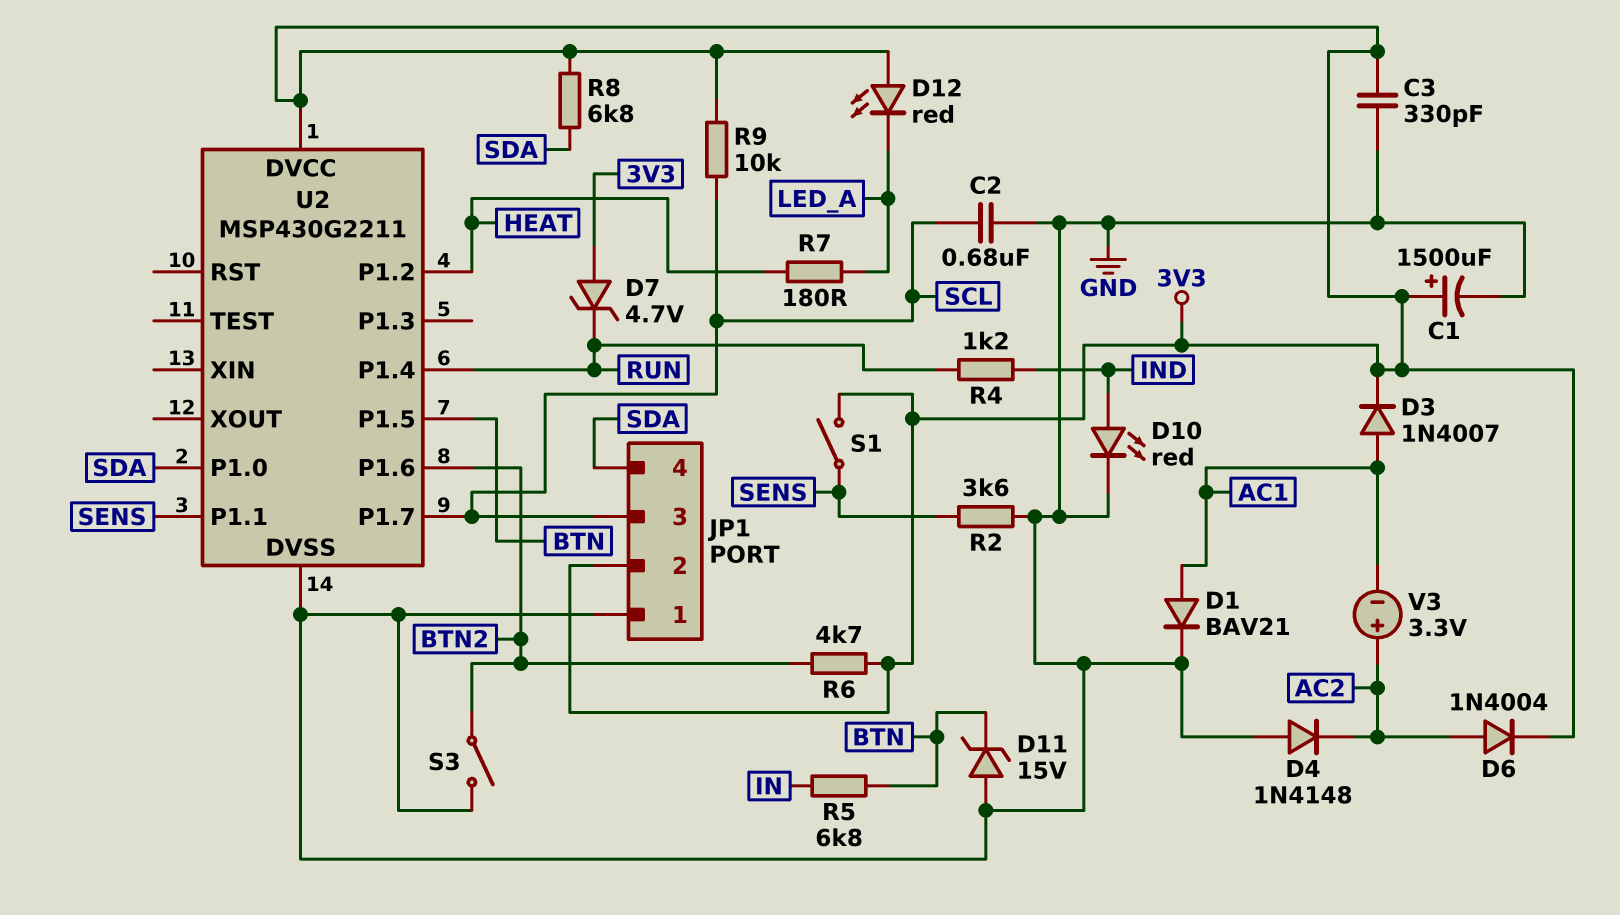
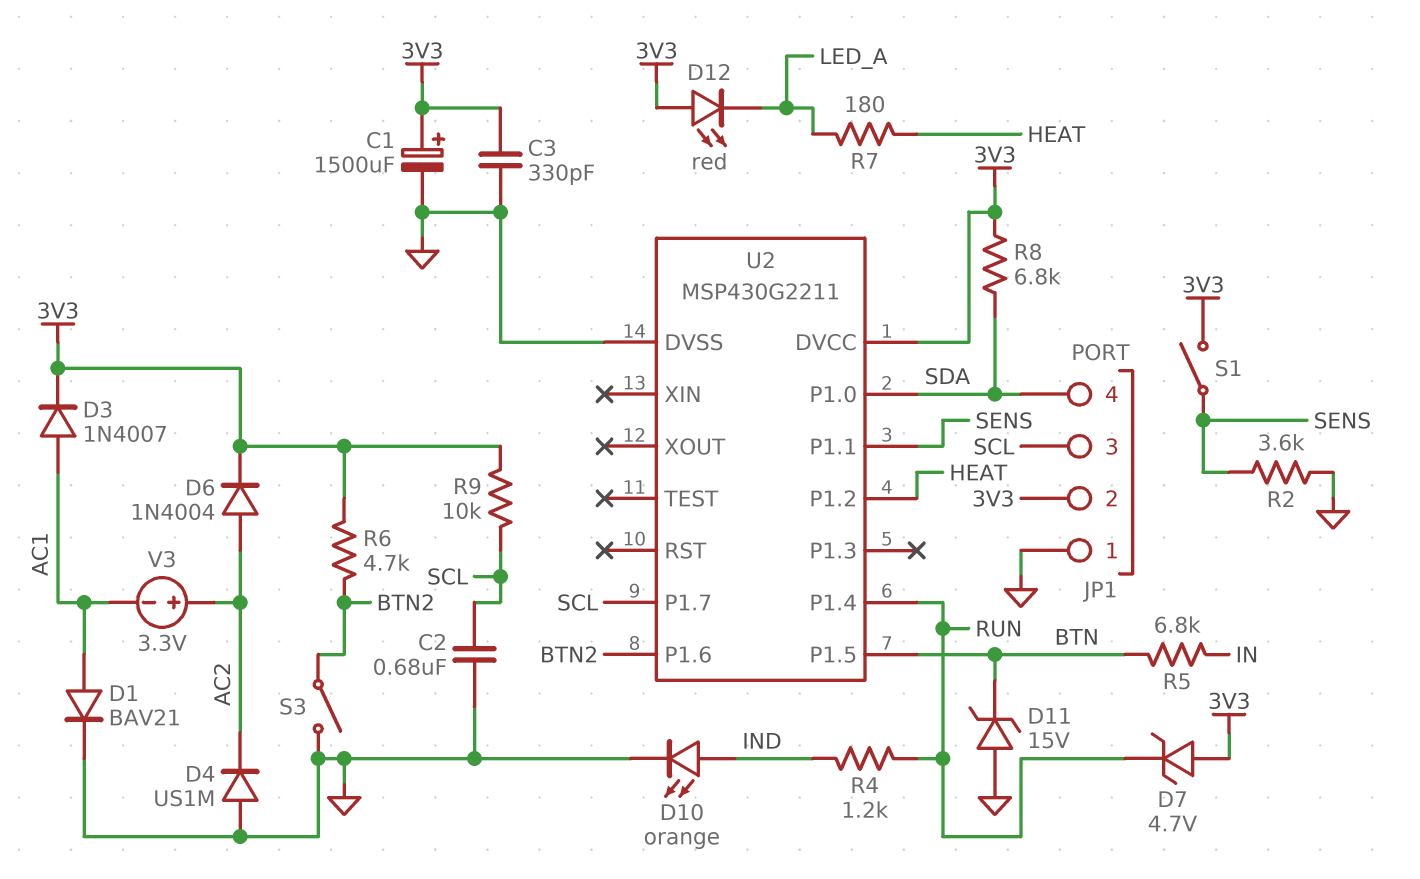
D4: diode 1N4148 (A GND, K AC2) -> diode US1M (A GND, K AC2)
D10: LED red (A IND, K GND) -> LED orange (A IND, K GND)

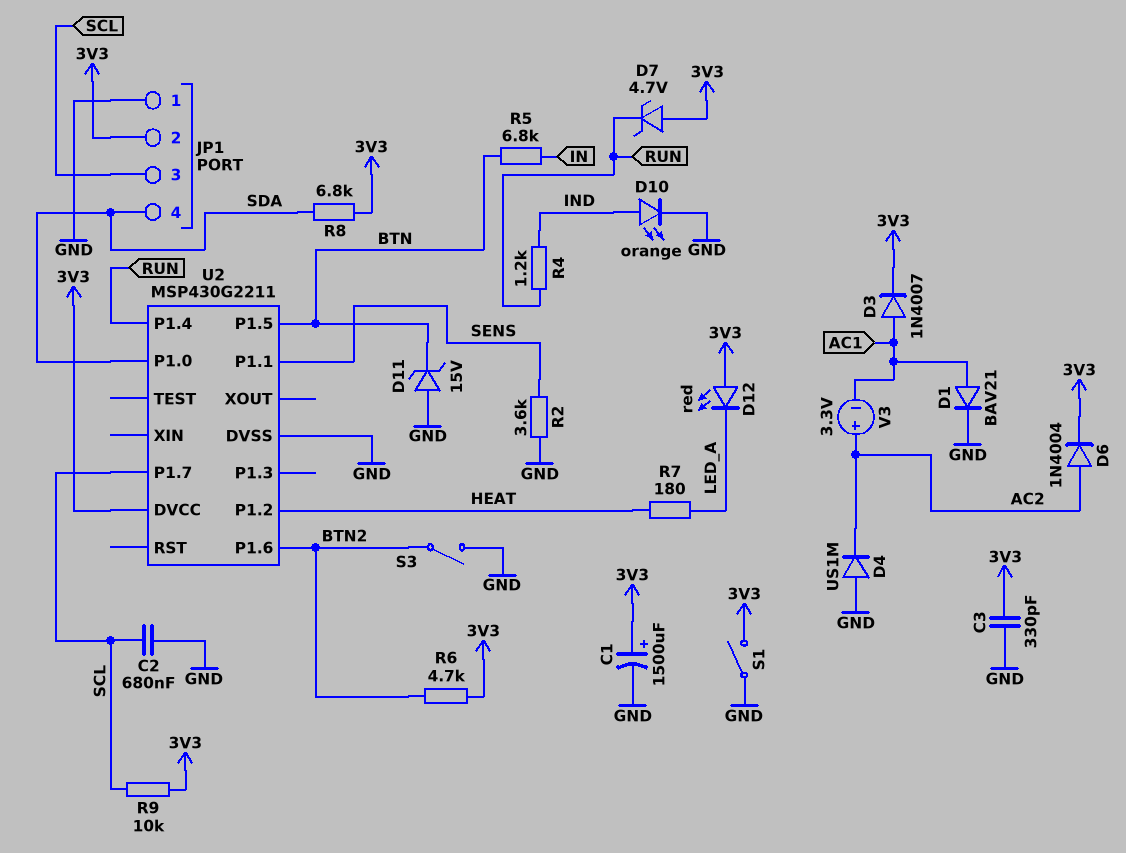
S1: switch (3V3, SENS) -> switch (3V3, GND)

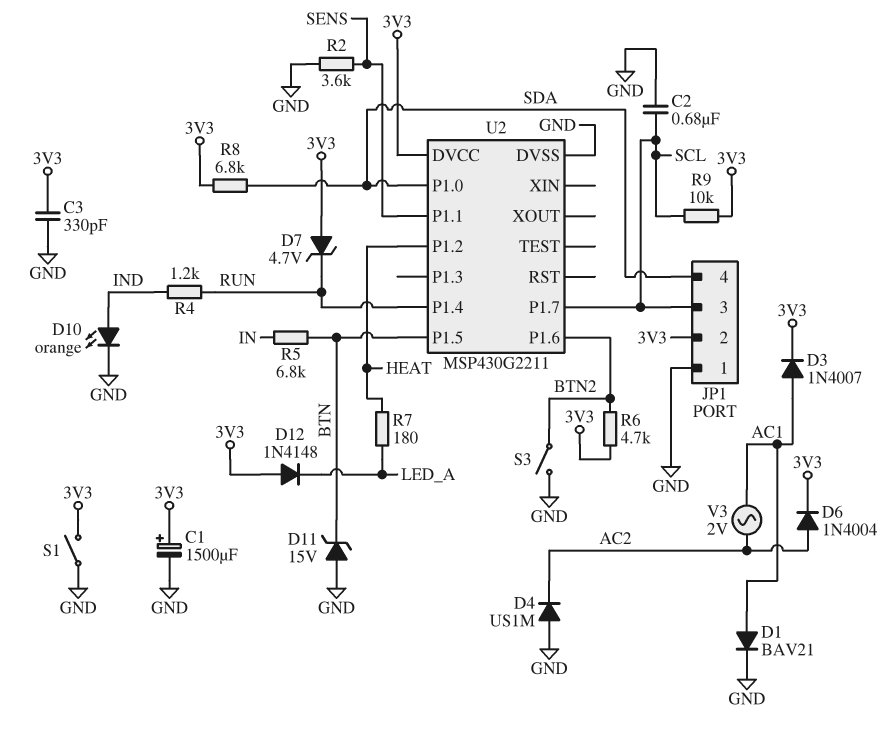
D12: LED red (A 3V3, K LED_A) -> diode 1N4148 (A 3V3, K LED_A)
V3: 3.3V (plus AC2, minus AC1) -> AC 2V (AC1, AC2)

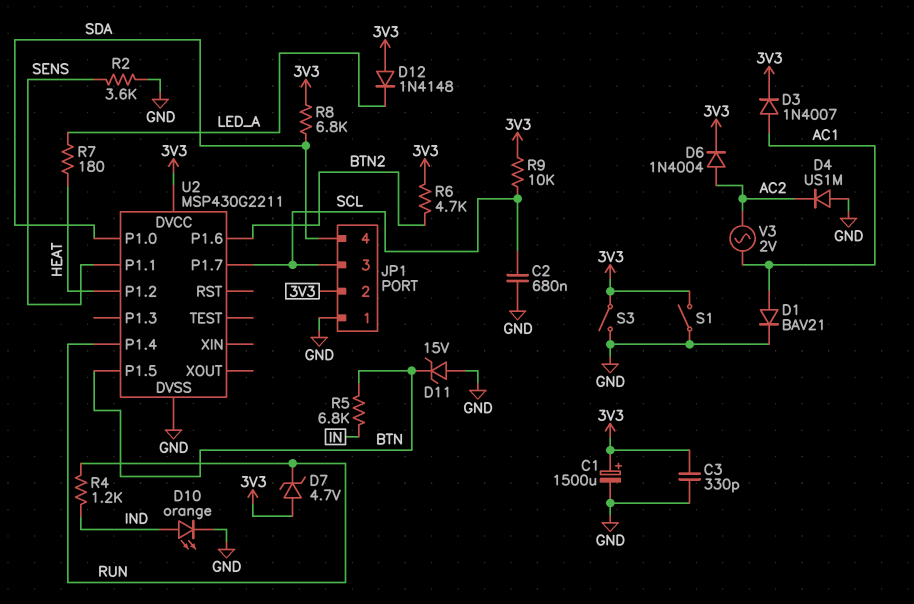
S3: switch (BTN2, GND) -> switch (3V3, GND)

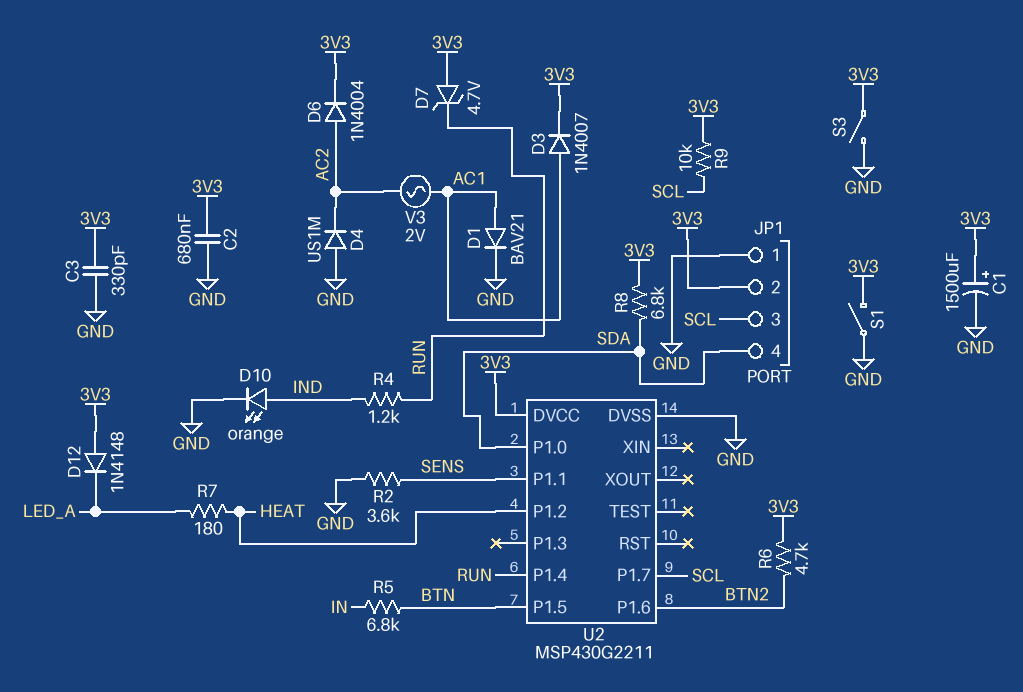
C2: 680nF (GND, SCL) -> 680nF (3V3, GND)
D11: zener 15V (A GND, K BTN) -> none

